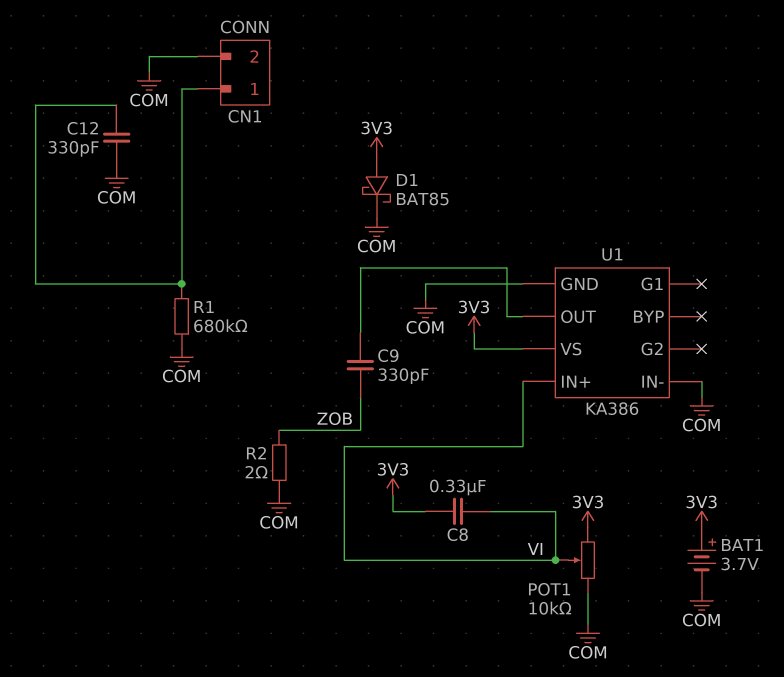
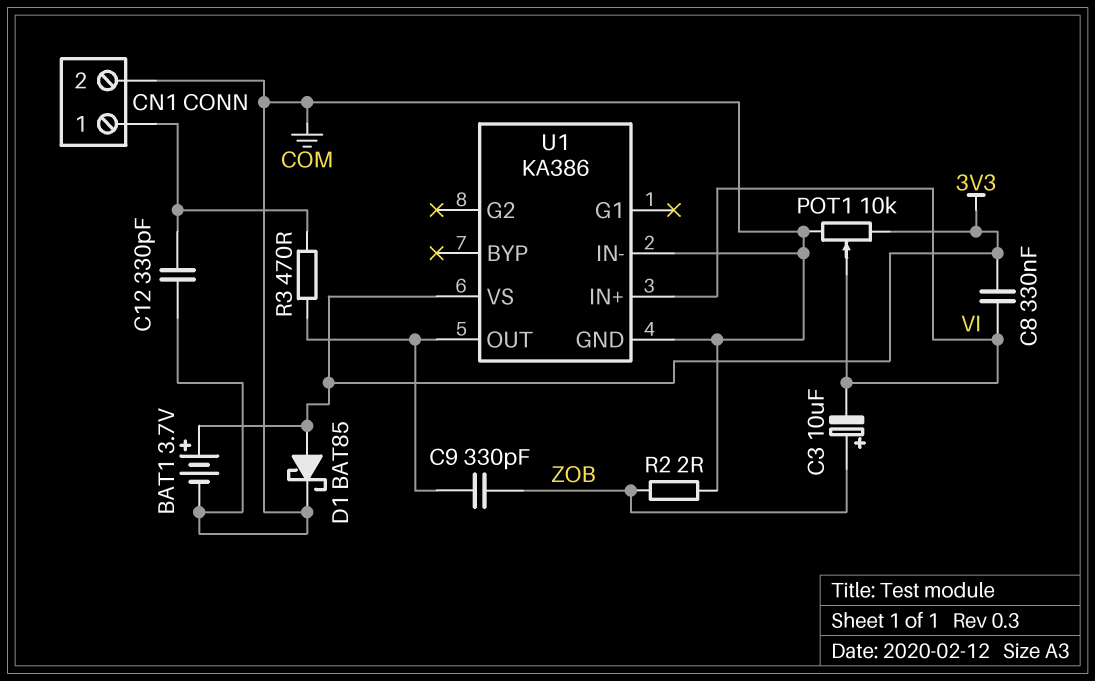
C3: none -> 10uF (plus ZOB, minus VI)
R1: 680k (CN1/1, COM) -> none
R3: none -> 470 (CN1/1, U1/OUT)

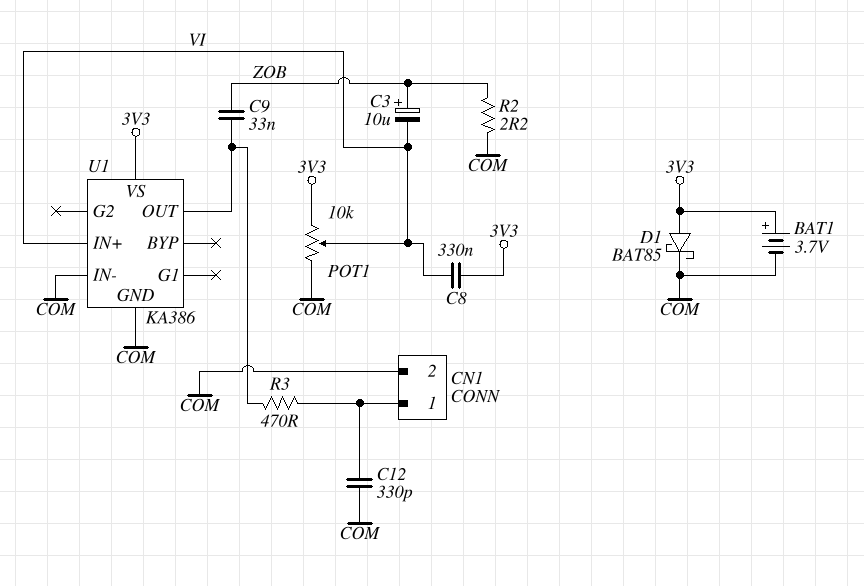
C9: 330pF (U1/OUT, ZOB) -> 33nF (U1/OUT, ZOB)
R2: 2 (COM, ZOB) -> 2.2 (COM, ZOB)

